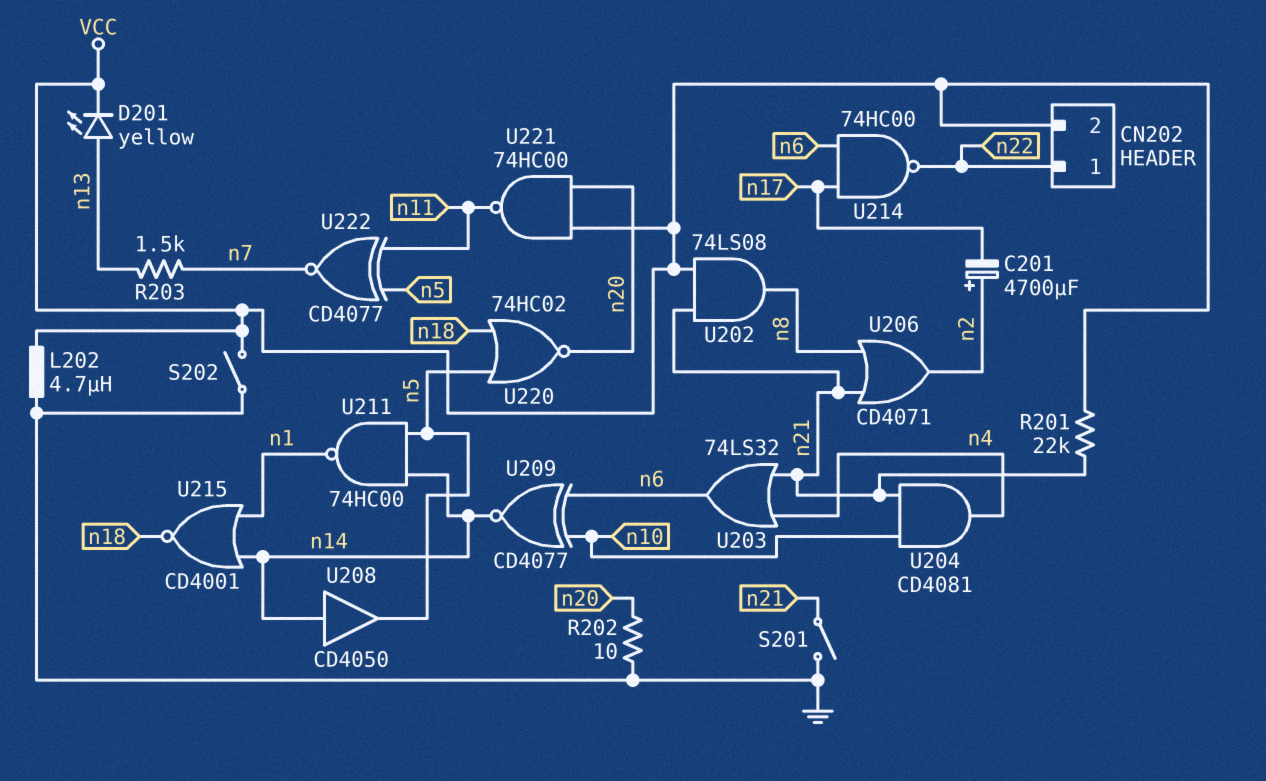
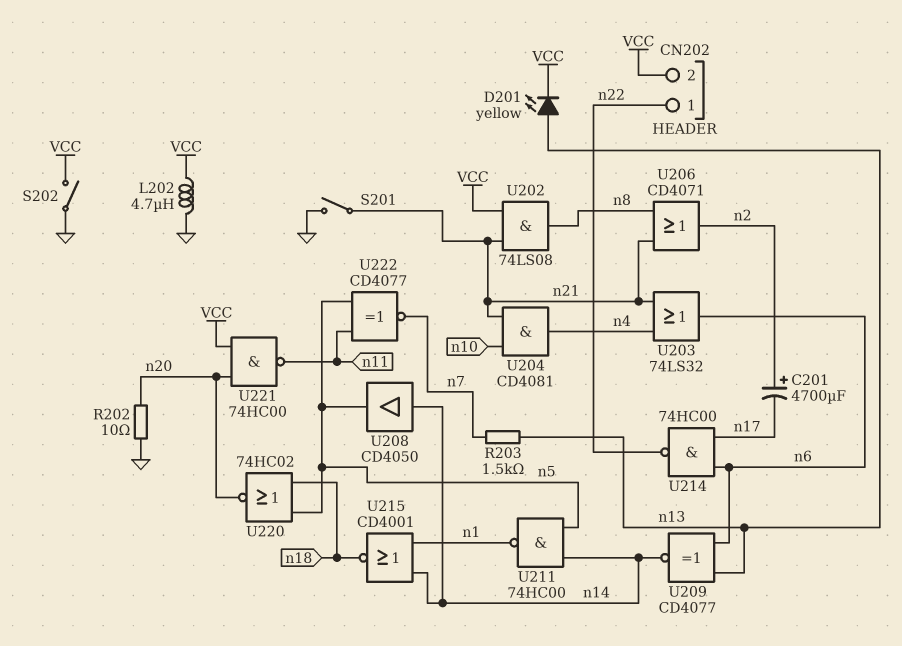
R201: 22k (VCC, n21) -> none
U209: XNOR CD4077 (in n6, in n10, out n14) -> XNOR CD4077 (in n6, in n13, out n14)

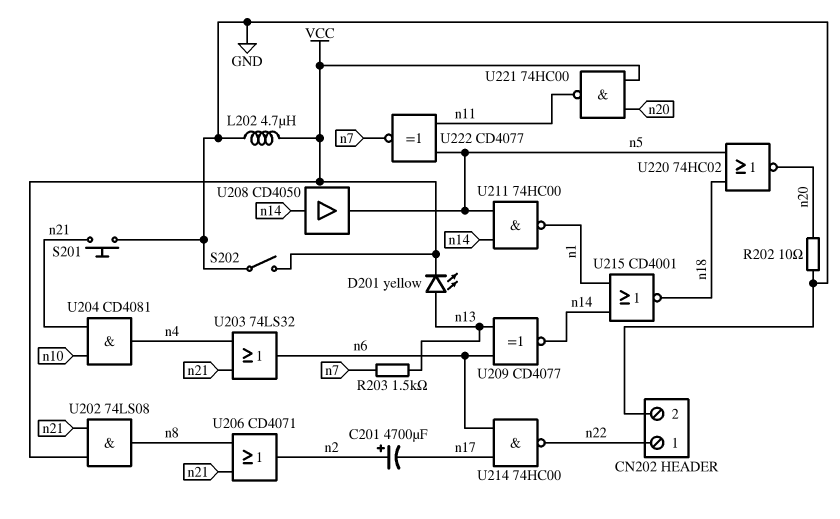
CN202 pin 2: VCC -> GND
S201: switch (GND, n21) -> button (GND, n21)

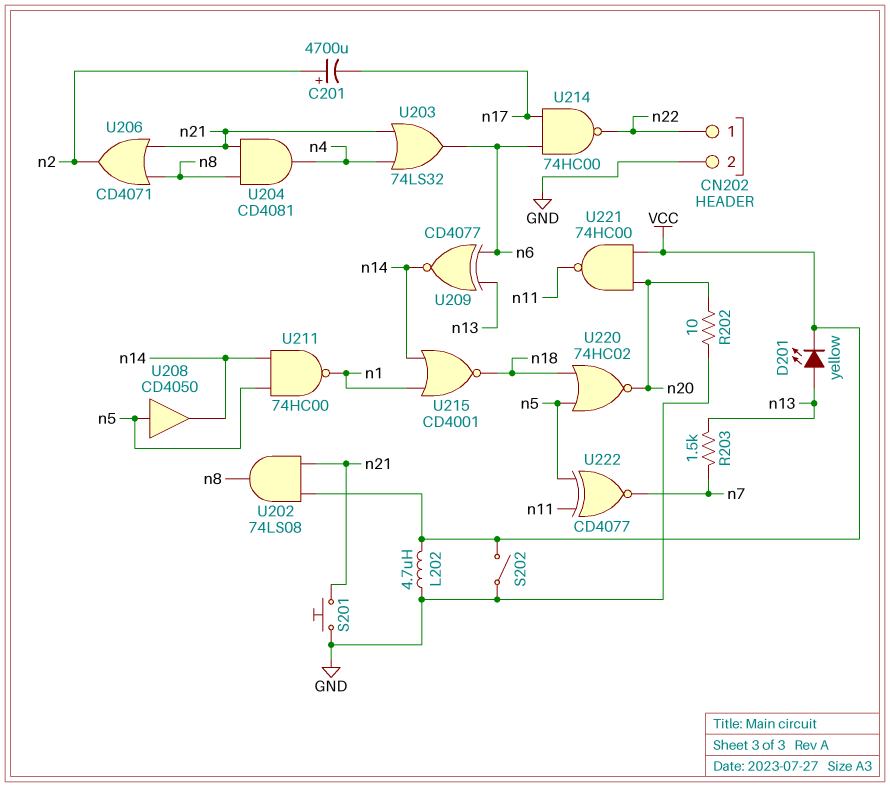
U204: AND CD4081 (in n10, in n21, out n4) -> AND CD4081 (in n8, in n21, out n4)
U208: buffer CD4050 (in n14, out n5) -> buffer CD4050 (in n5, out n14)

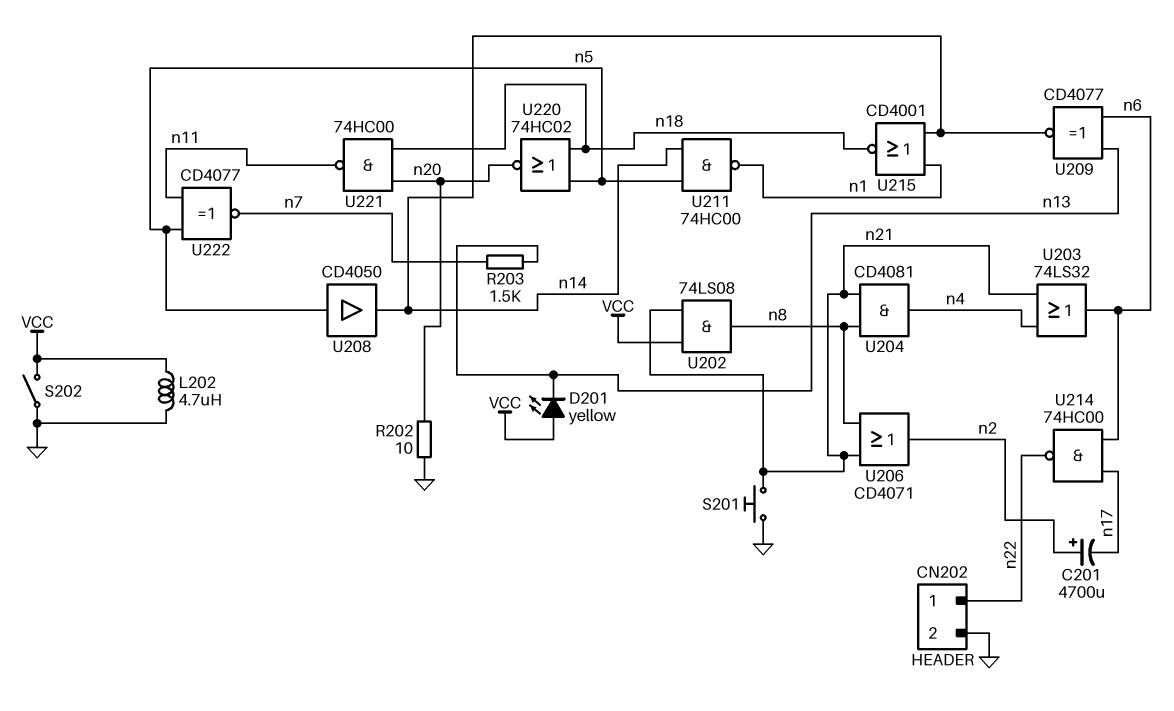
D201: LED yellow (A n13, K VCC) -> LED yellow (A VCC, K n13)
U221: NAND 74HC00 (in VCC, in n20, out n11) -> NAND 74HC00 (in n18, in n20, out n11)

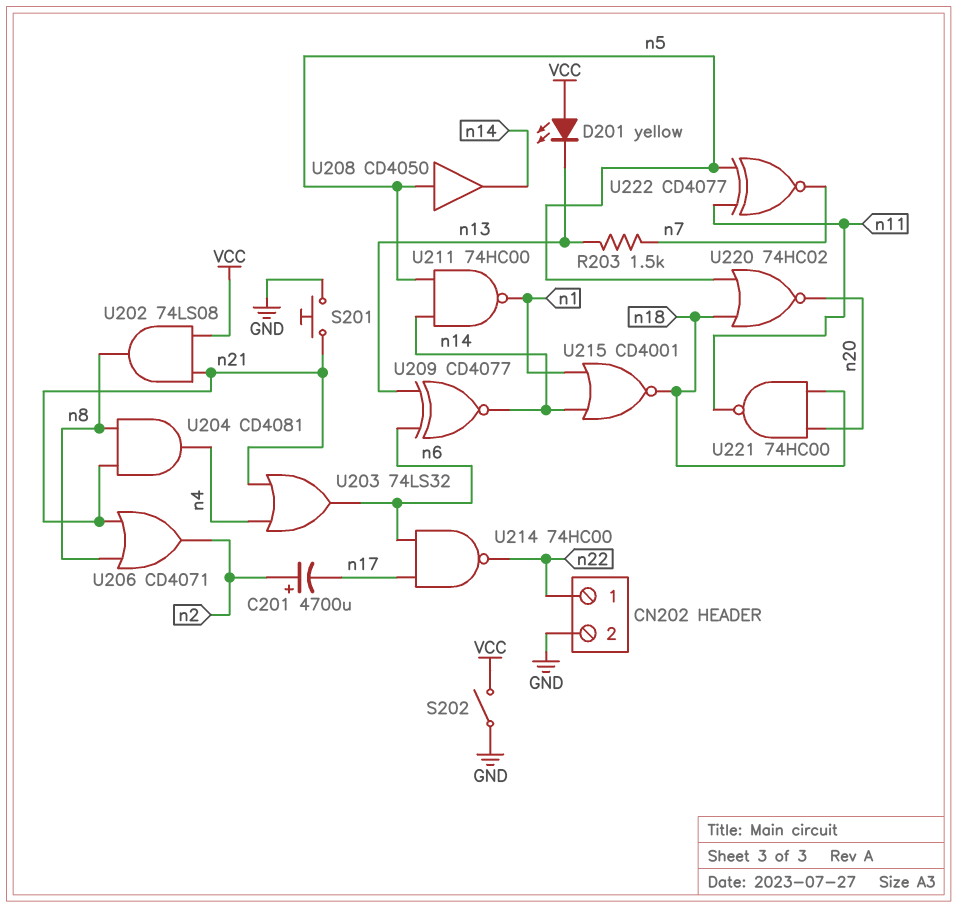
L202: 4.7uH (GND, VCC) -> none
R202: 10 (GND, n20) -> none

